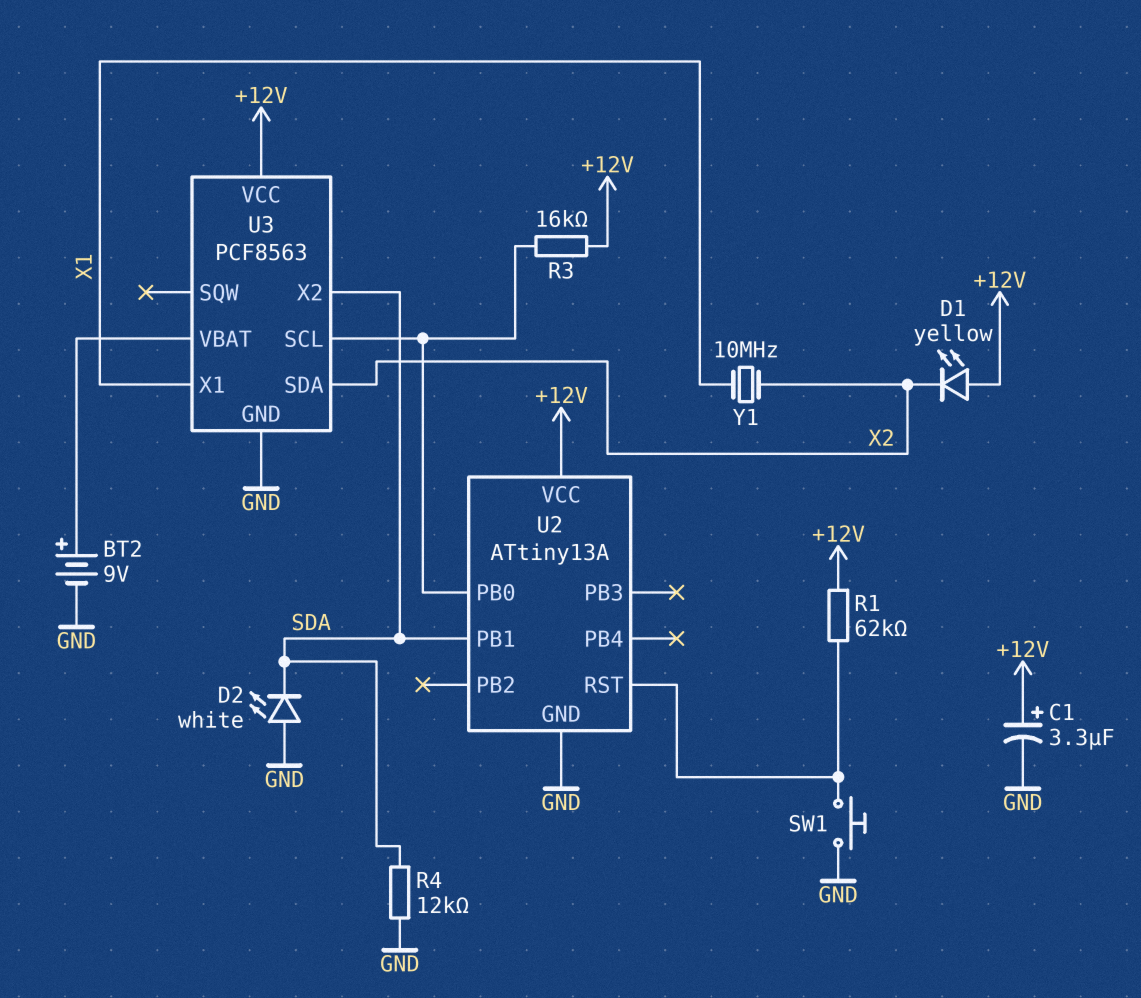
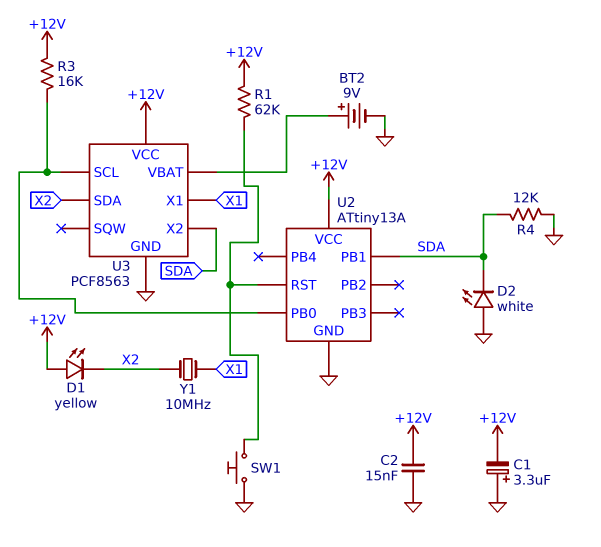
C1: 3.3uF (plus +12V, minus GND) -> 3.3uF (plus GND, minus +12V)
C2: none -> 15nF (+12V, GND)

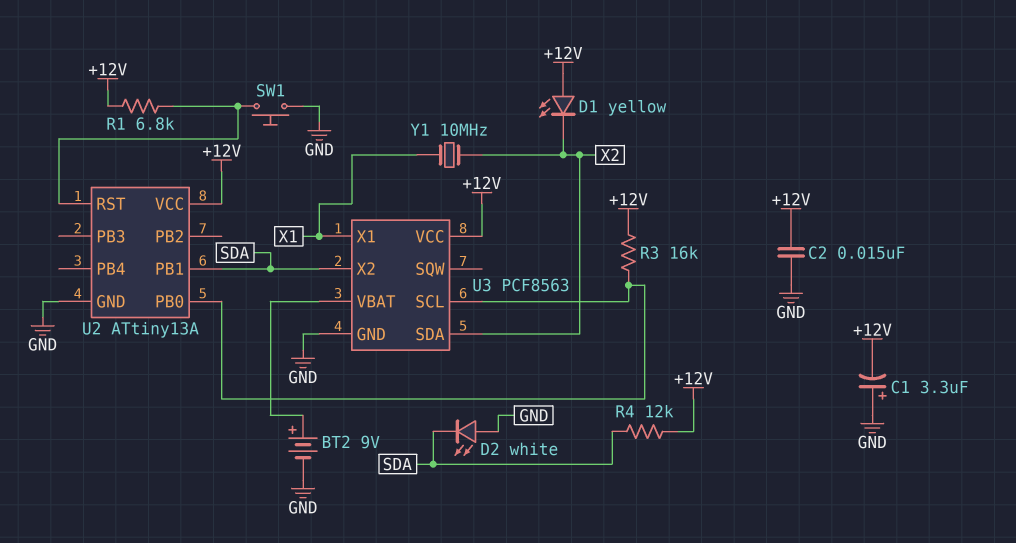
R1: 62k (+12V, U2/RST) -> 6.8k (+12V, U2/RST)
R4: 12k (GND, SDA) -> 12k (+12V, SDA)

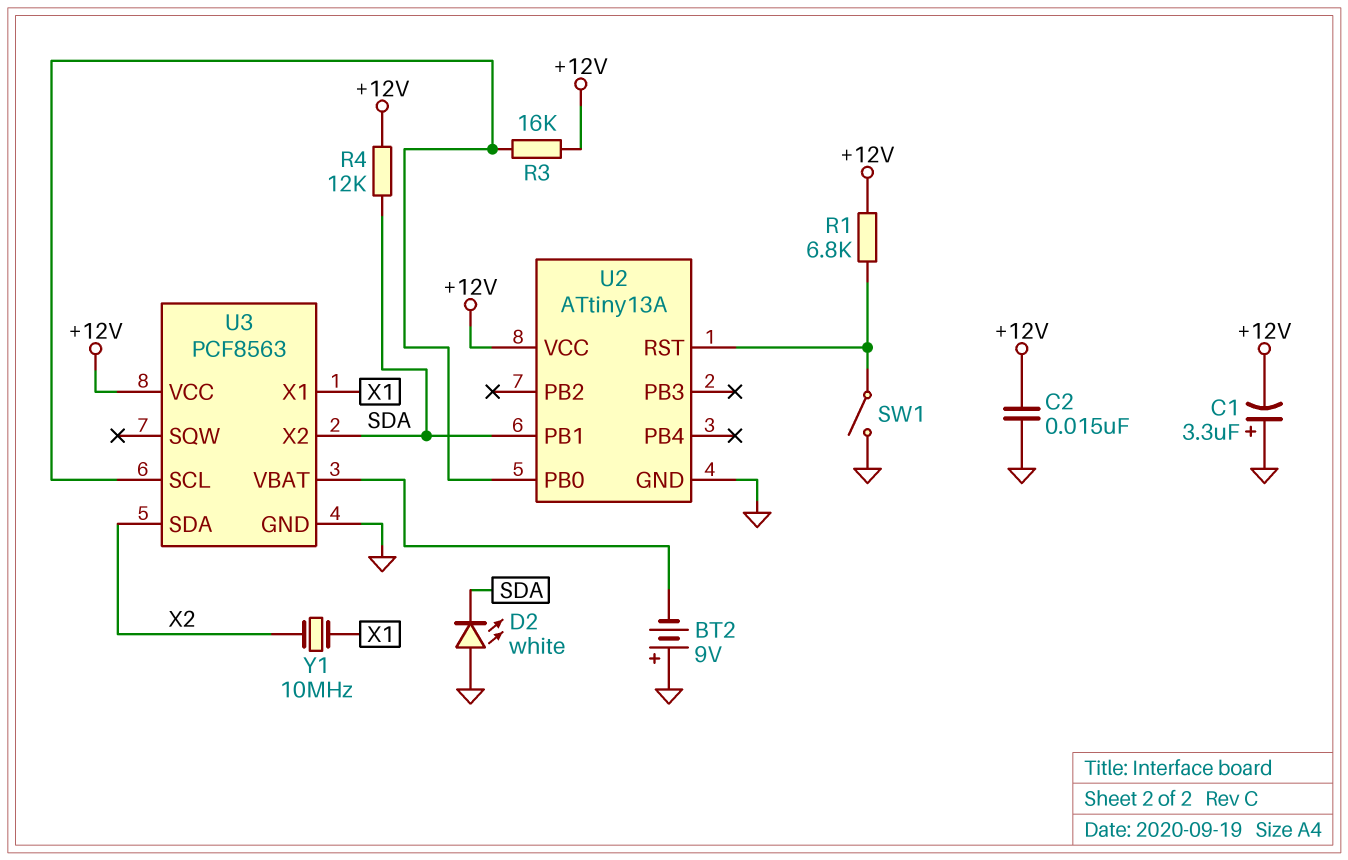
BT2: 9V (plus U3/VBAT, minus GND) -> 9V (plus GND, minus U3/VBAT)
D1: LED yellow (A +12V, K X2) -> none
SW1: button (GND, U2/RST) -> switch (GND, U2/RST)

